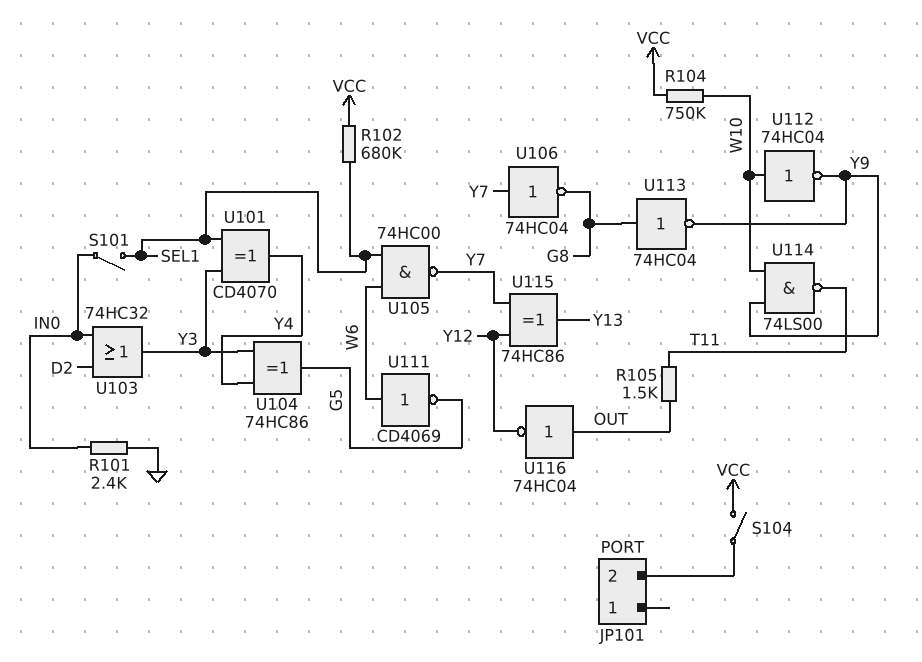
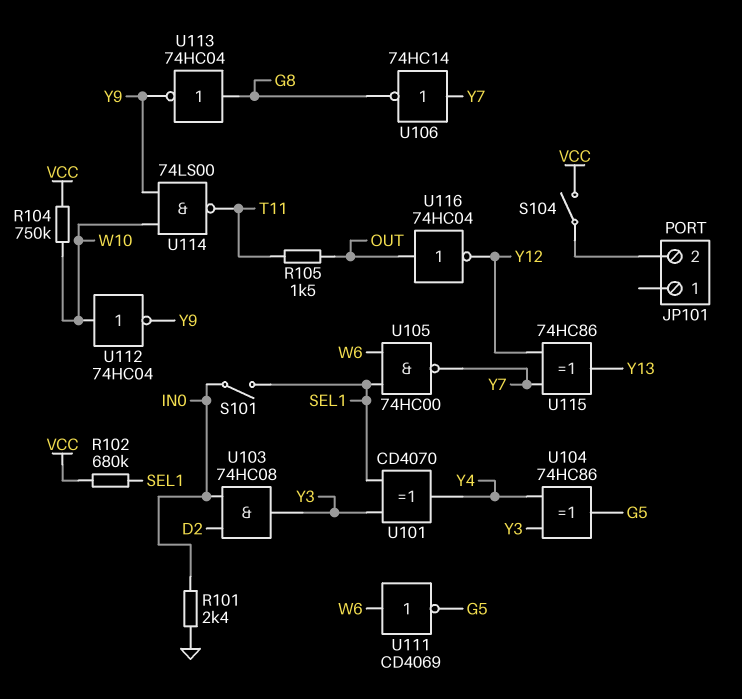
U103: OR 74HC32 (in D2, in IN0, out Y3) -> AND 74HC08 (in D2, in IN0, out Y3)
U106: NOT 74HC04 (in Y7, out G8) -> NOT 74HC14 (in Y7, out G8)

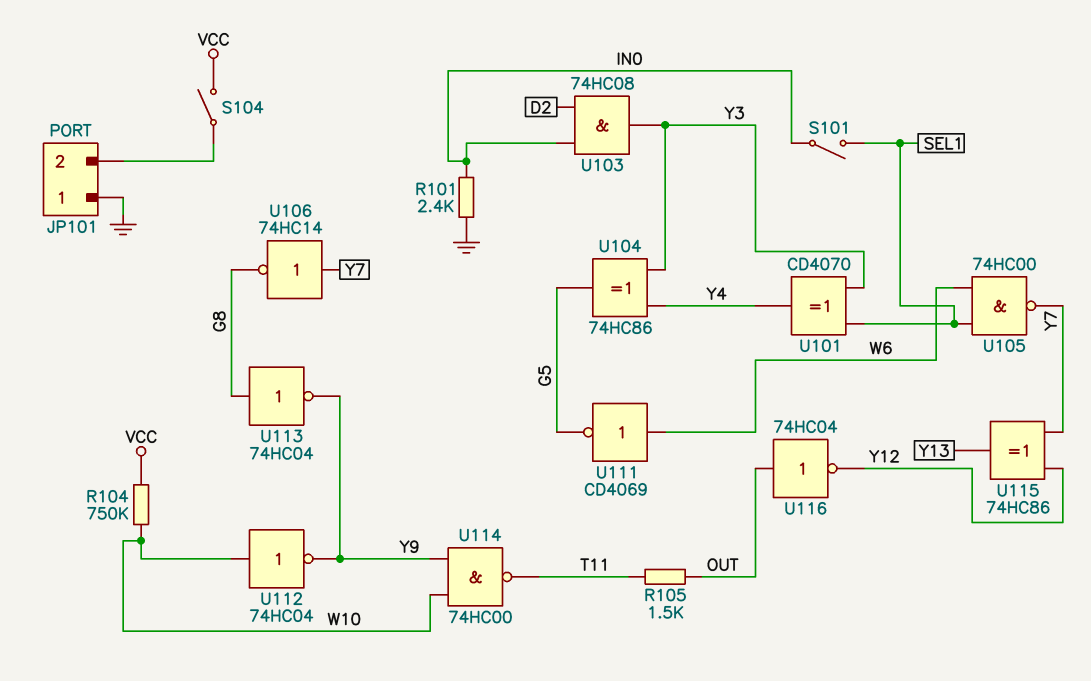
JP101 pin 1: none -> GND
R102: 680k (SEL1, VCC) -> none
U114: NAND 74LS00 (in W10, in Y9, out T11) -> NAND 74HC00 (in W10, in Y9, out T11)

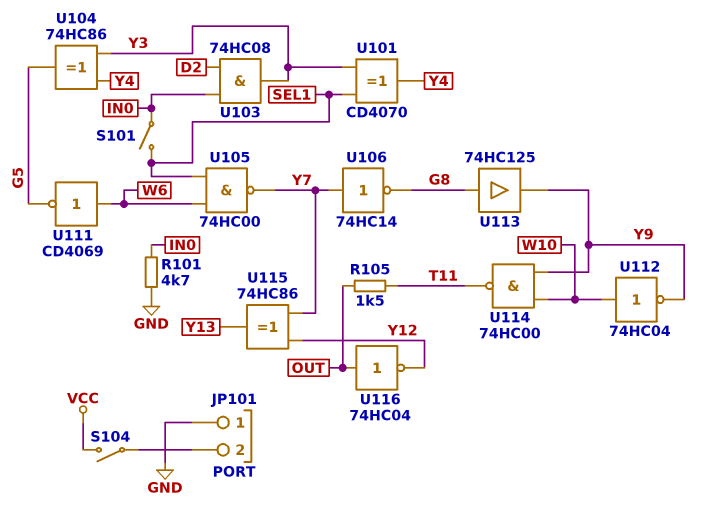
R101: 2.4k (GND, IN0) -> 4.7k (GND, IN0)
R104: 750k (VCC, W10) -> none
U113: NOT 74HC04 (in G8, out Y9) -> buffer 74HC125 (in G8, out Y9)

